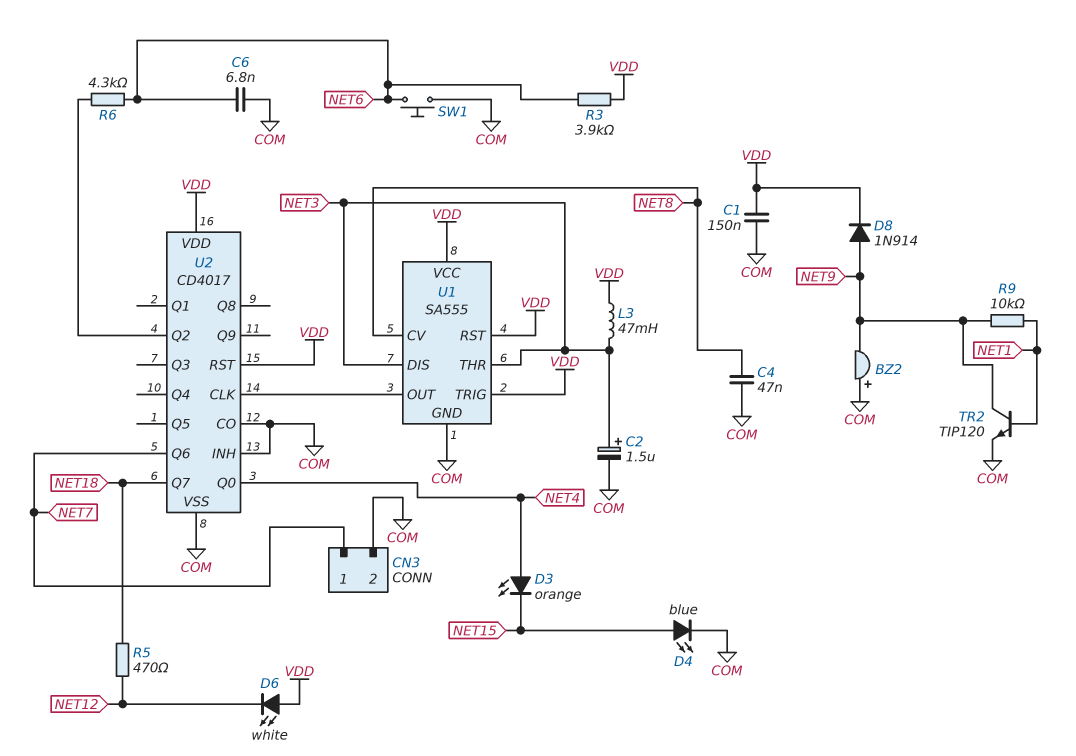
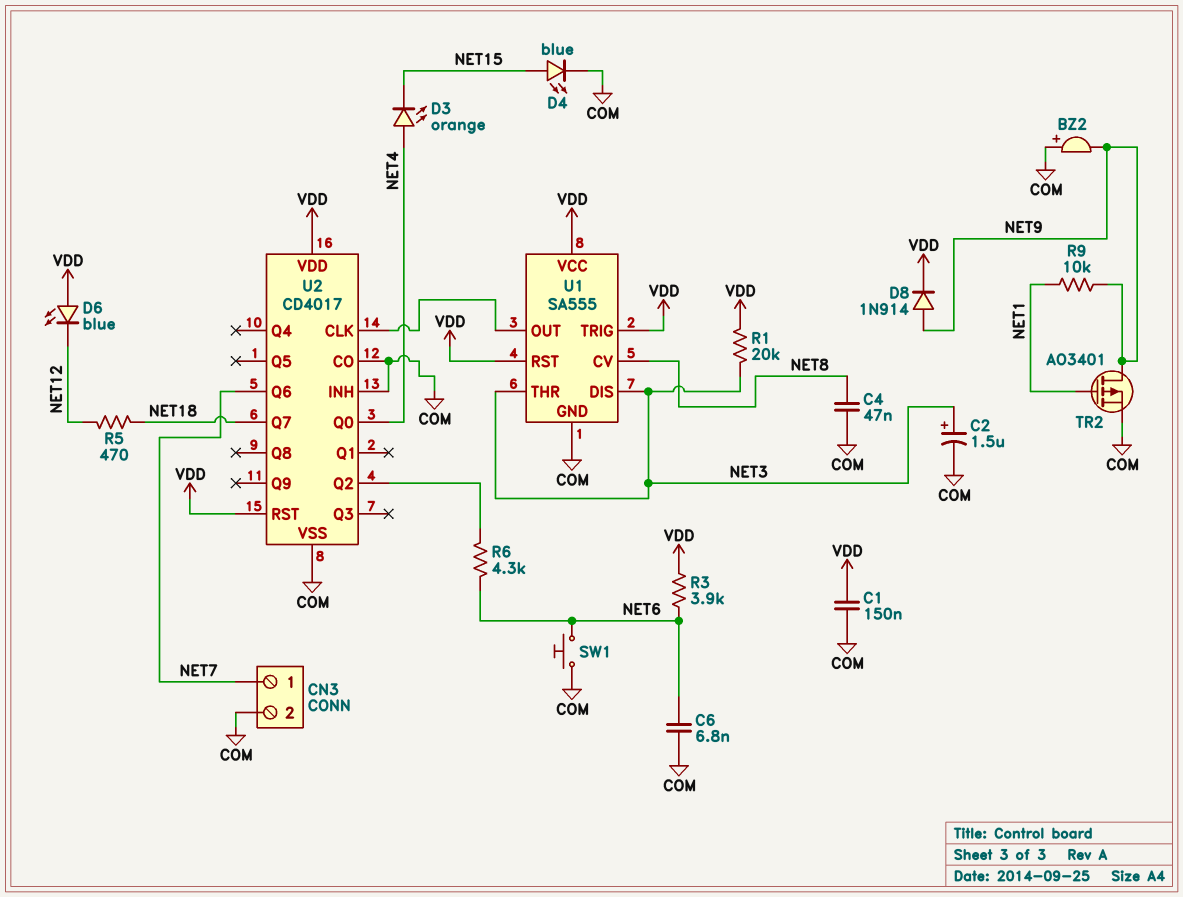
D6: LED white (A VDD, K NET12) -> LED blue (A VDD, K NET12)
L3: 47mH (NET3, VDD) -> none
R1: none -> 20k (NET3, VDD)
TR2: NPN TIP120 (B NET1, C NET9, E COM) -> PMOS AO3401 (G NET1, D NET9, S COM)

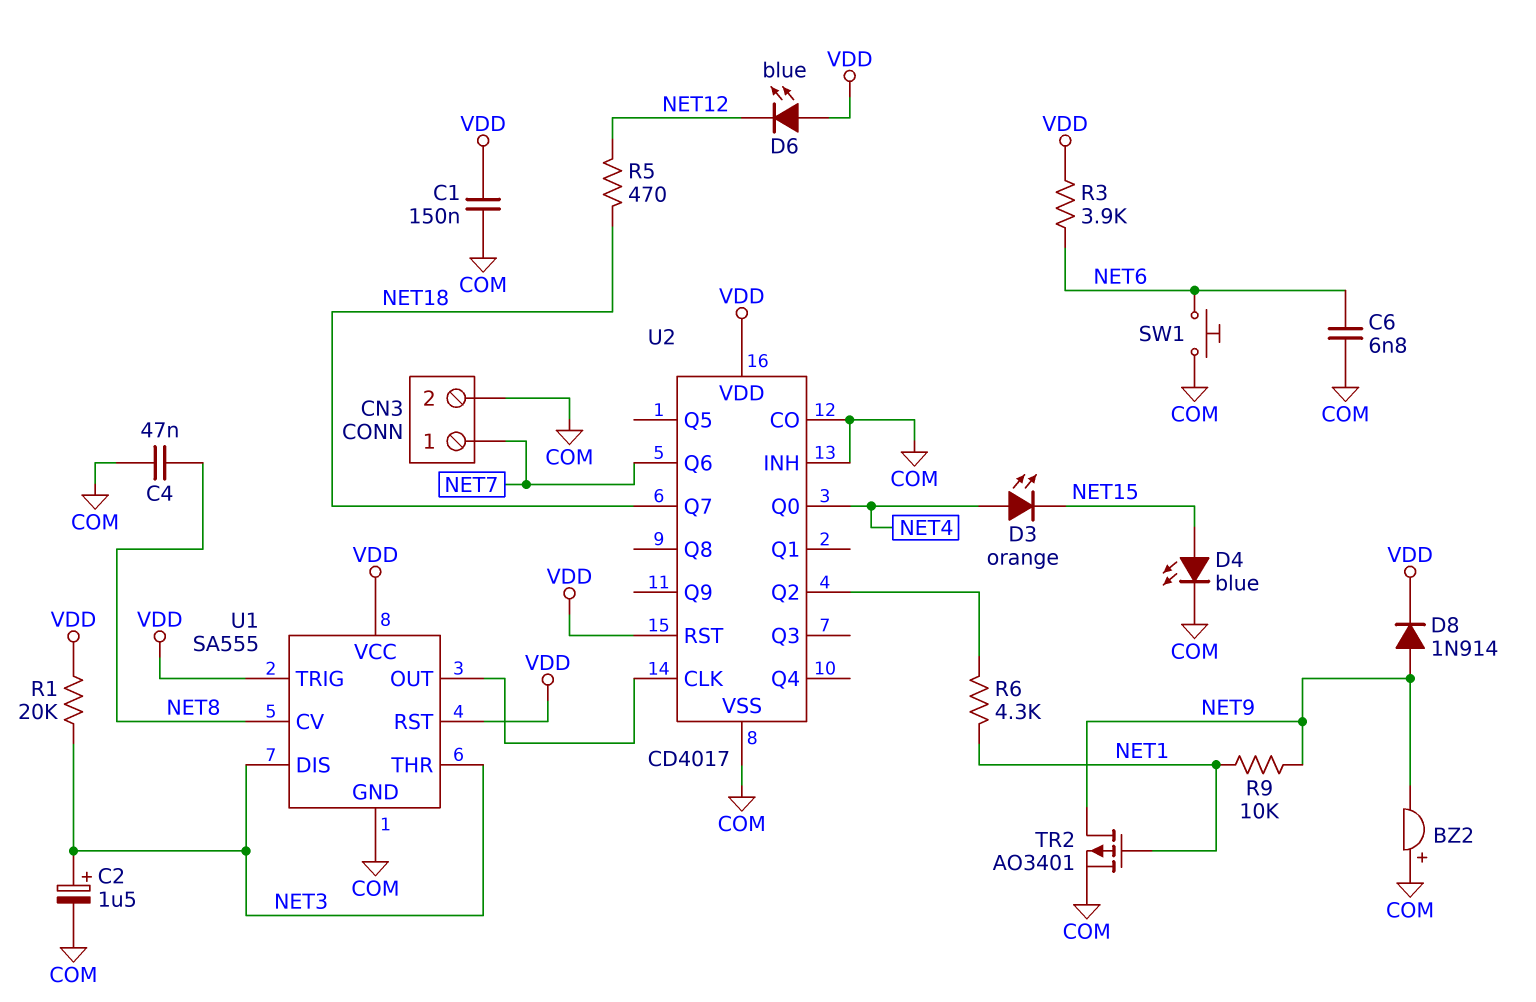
R6: 4.3k (NET6, U2/Q2) -> 4.3k (NET1, U2/Q2)

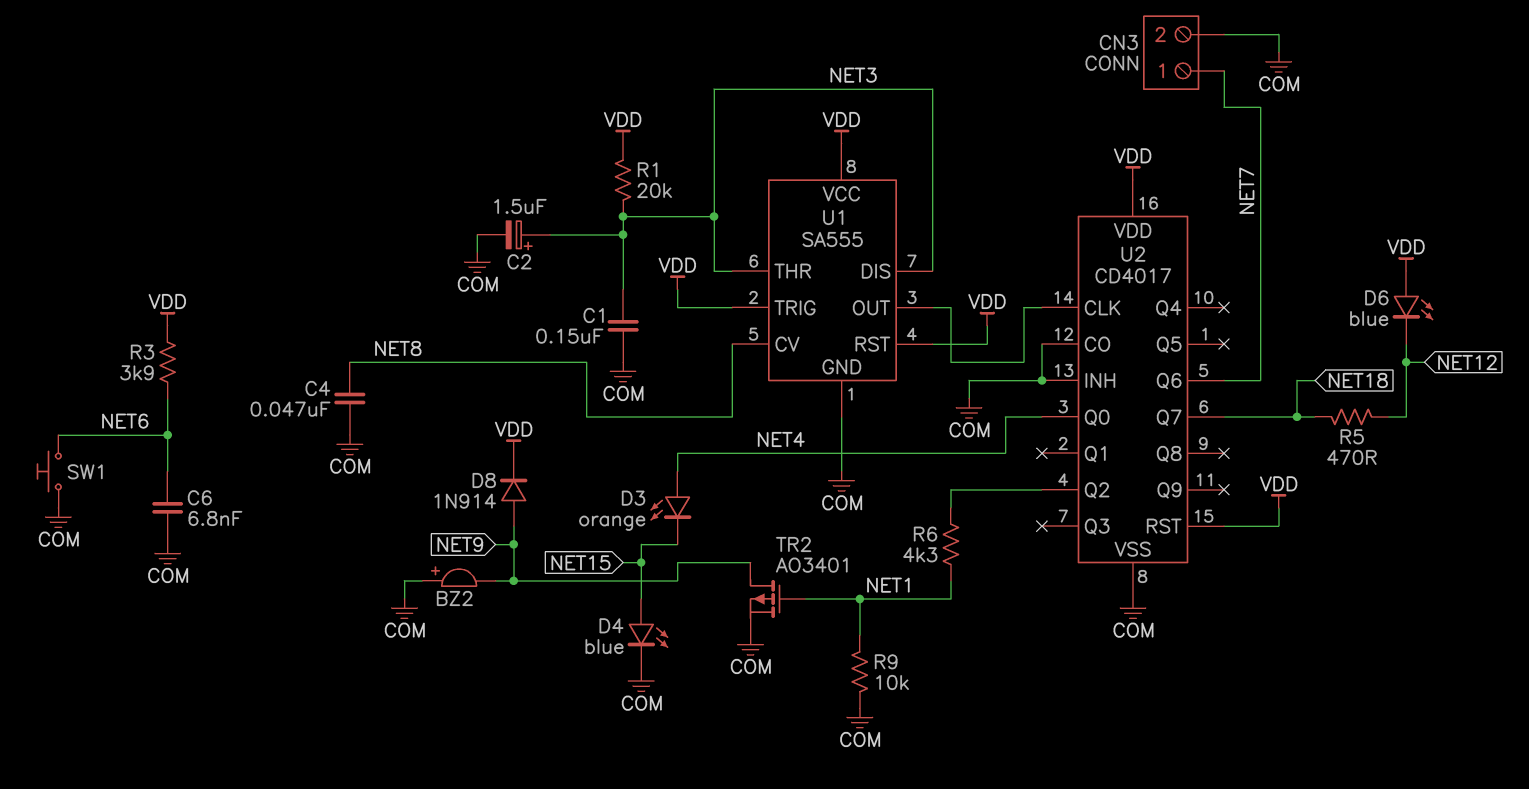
C1: 150nF (COM, VDD) -> 150nF (COM, NET3)
R9: 10k (NET1, NET9) -> 10k (COM, NET1)

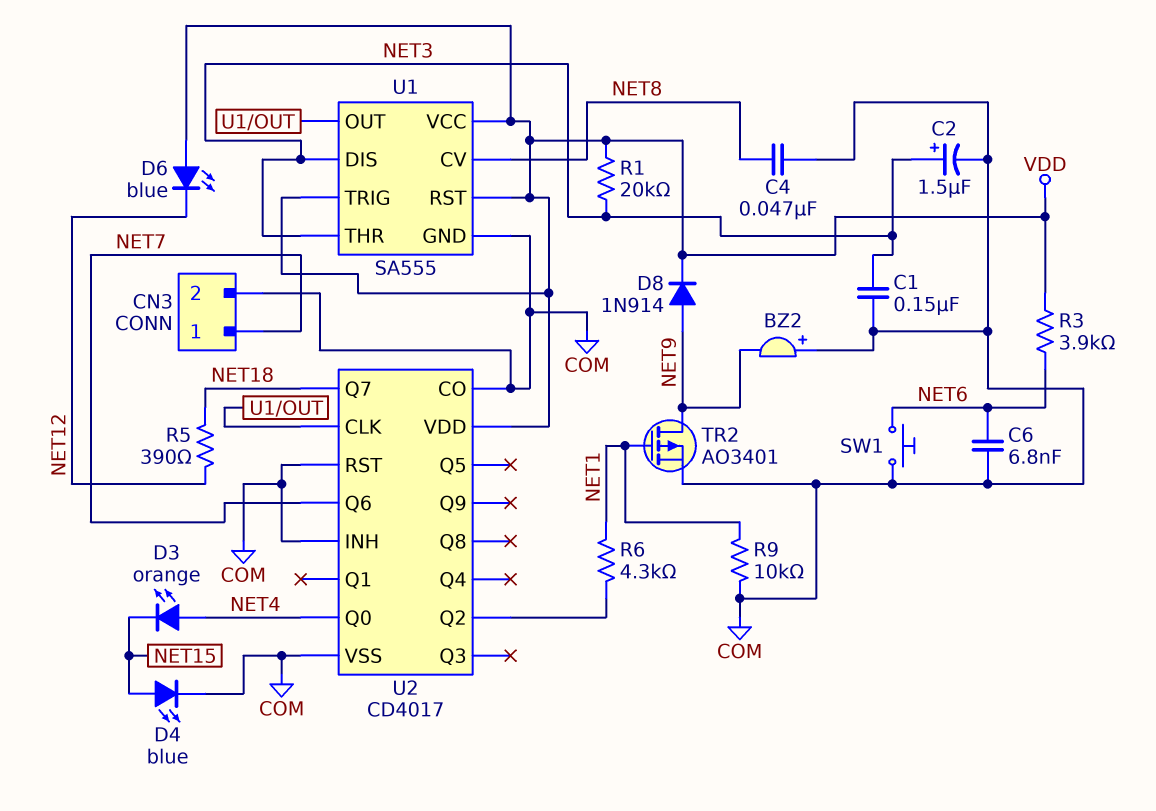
R5: 470 (NET12, NET18) -> 390 (NET12, NET18)
U2 pin RST: VDD -> COM

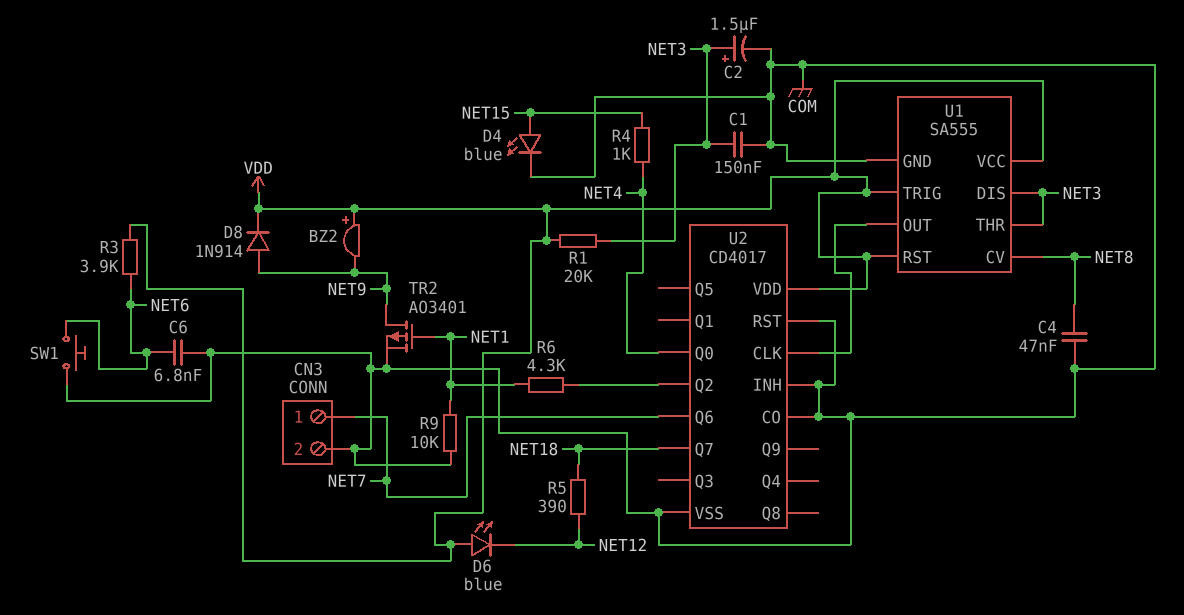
BZ2: buzzer (plus COM, minus NET9) -> buzzer (plus VDD, minus NET9)
D3: LED orange (A NET4, K NET15) -> none
R4: none -> 1k (NET4, NET15)

